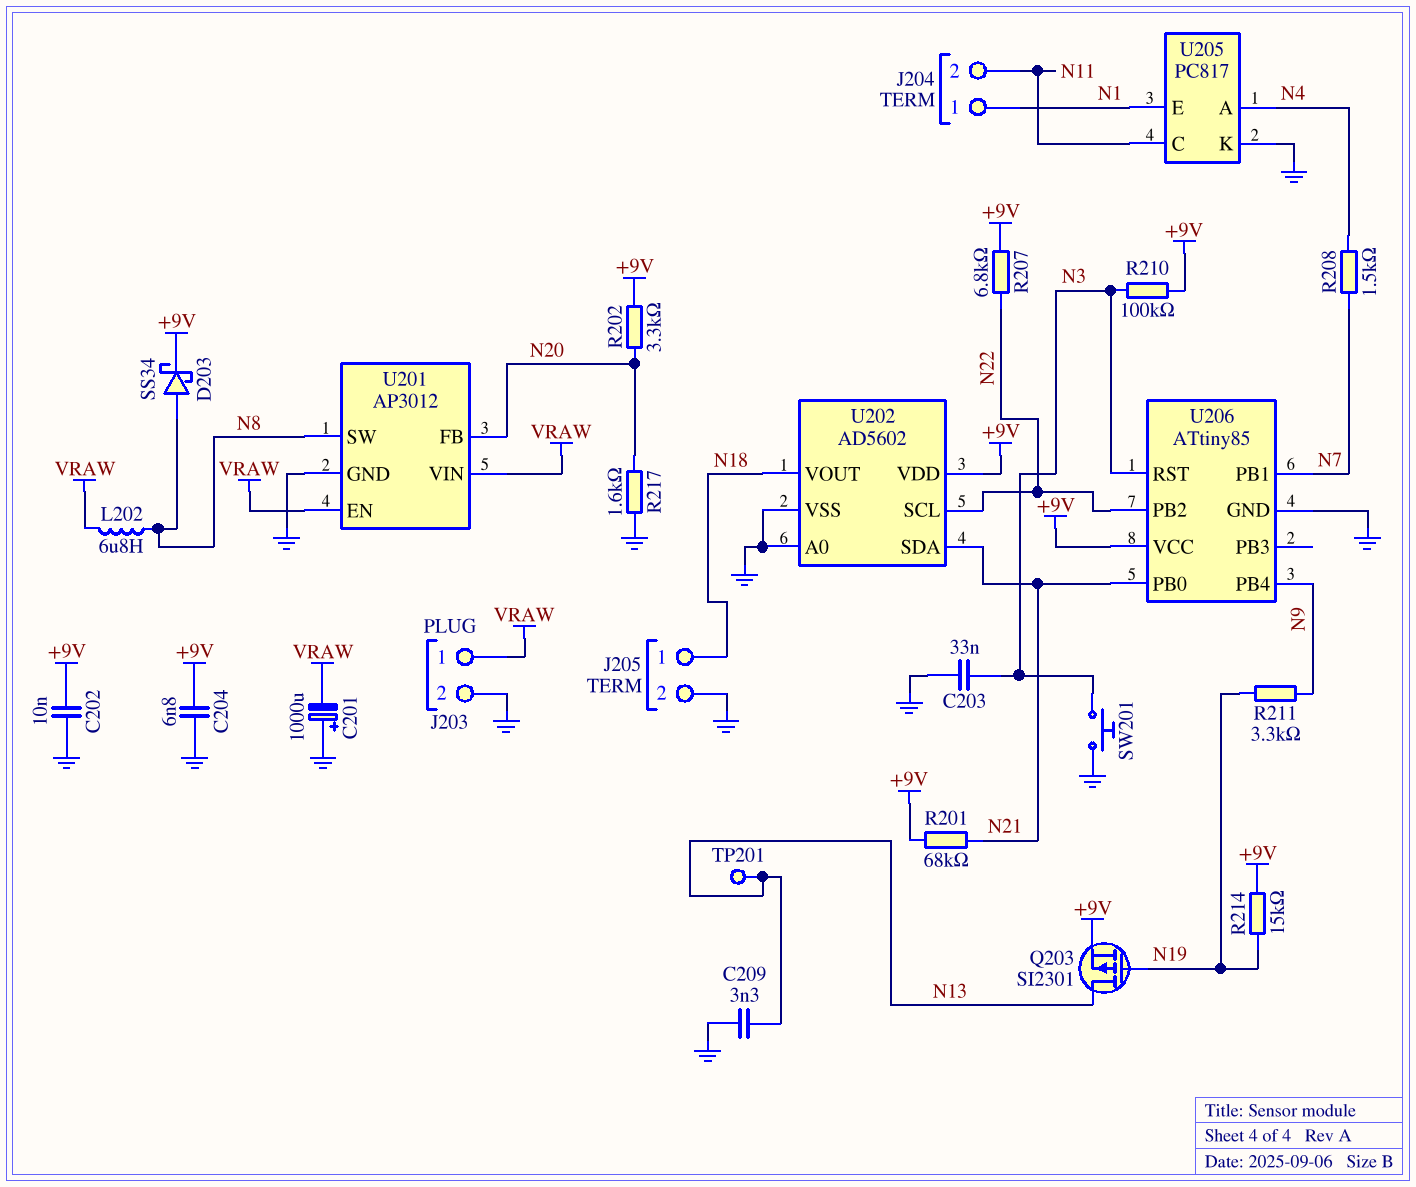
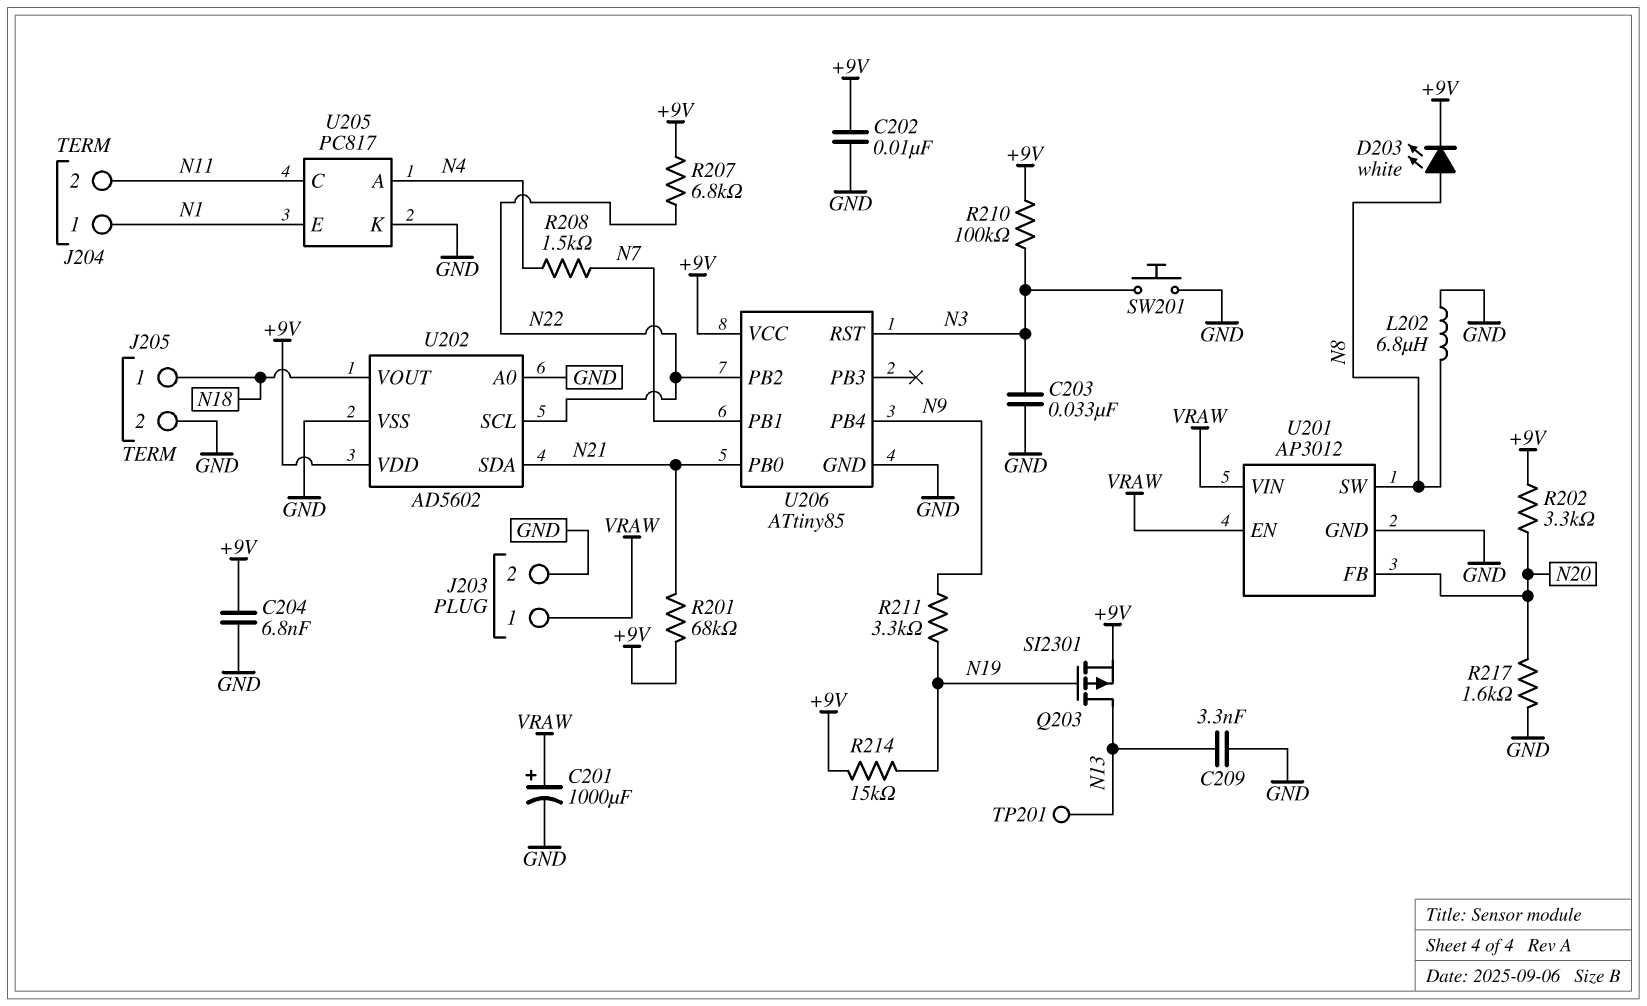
C201: 1000uF (plus GND, minus VRAW) -> 1000uF (plus VRAW, minus GND)
D203: schottky SS34 (A N8, K +9V) -> LED white (A N8, K +9V)
L202: 6.8uH (N8, VRAW) -> 6.8uH (GND, N8)

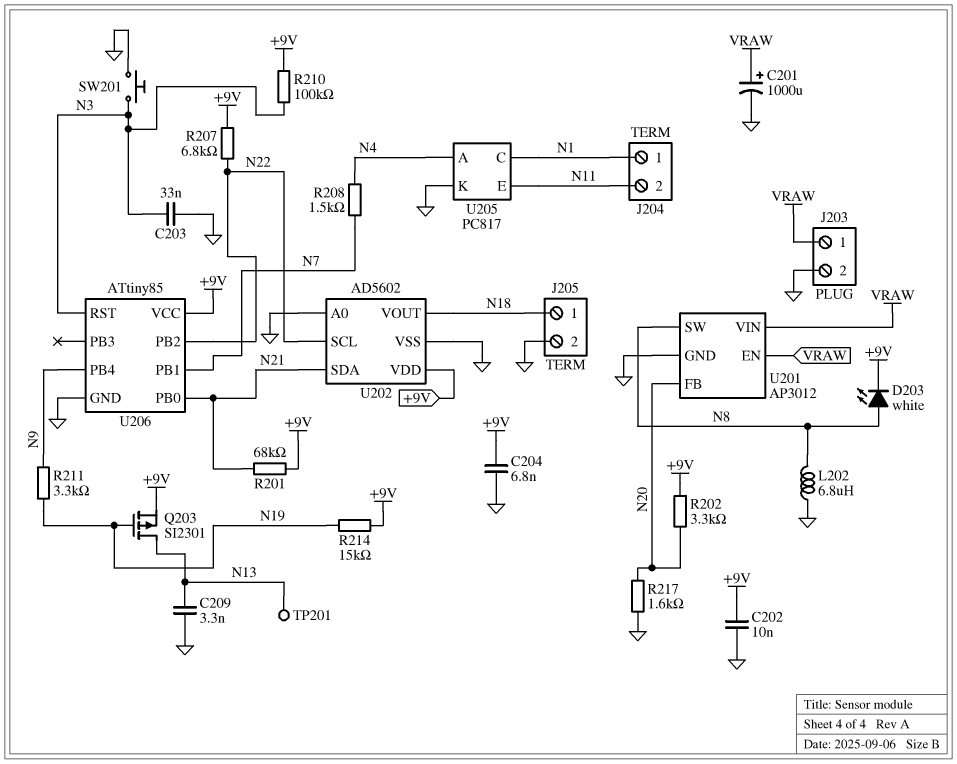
U205 pin C: N11 -> N1
U205 pin E: N1 -> N11

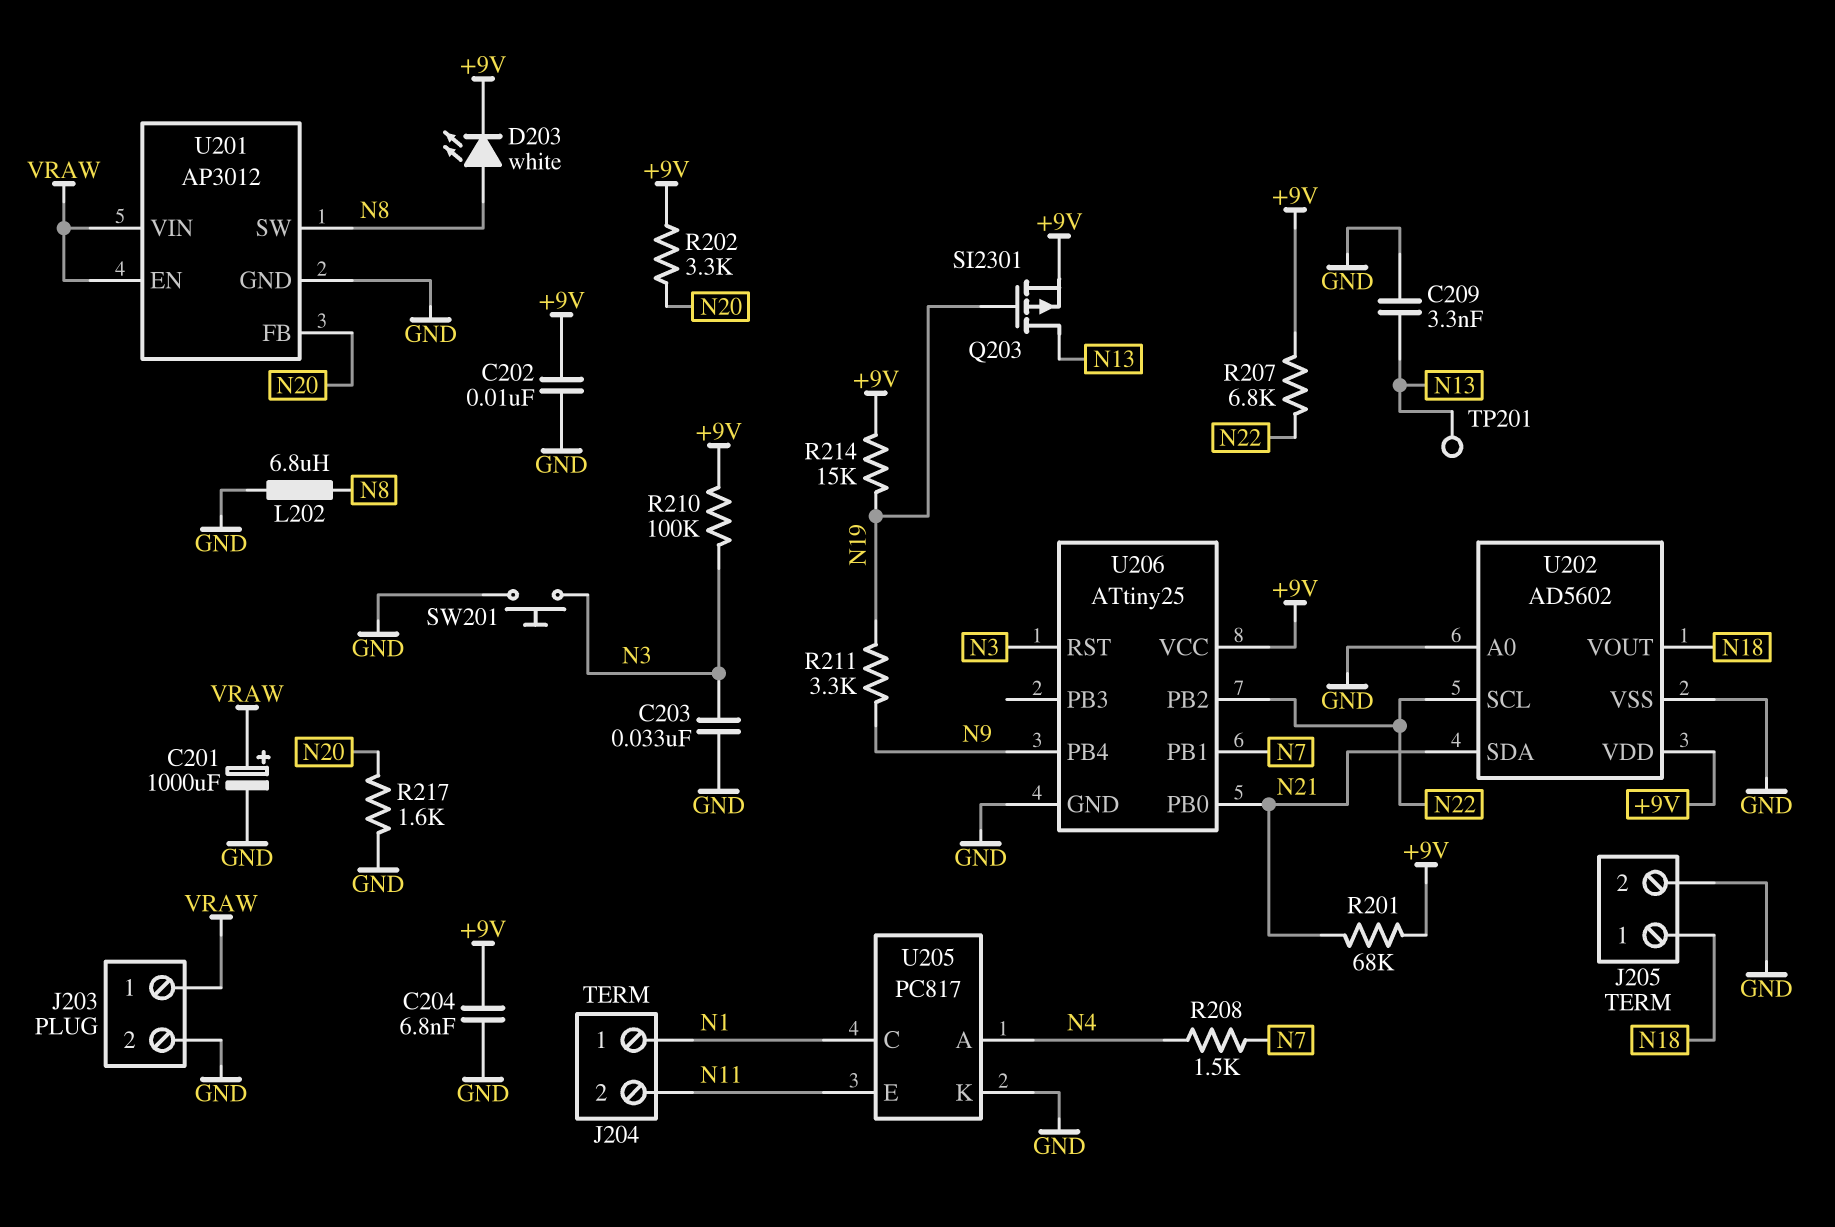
U206: ATtiny85 -> ATtiny25

